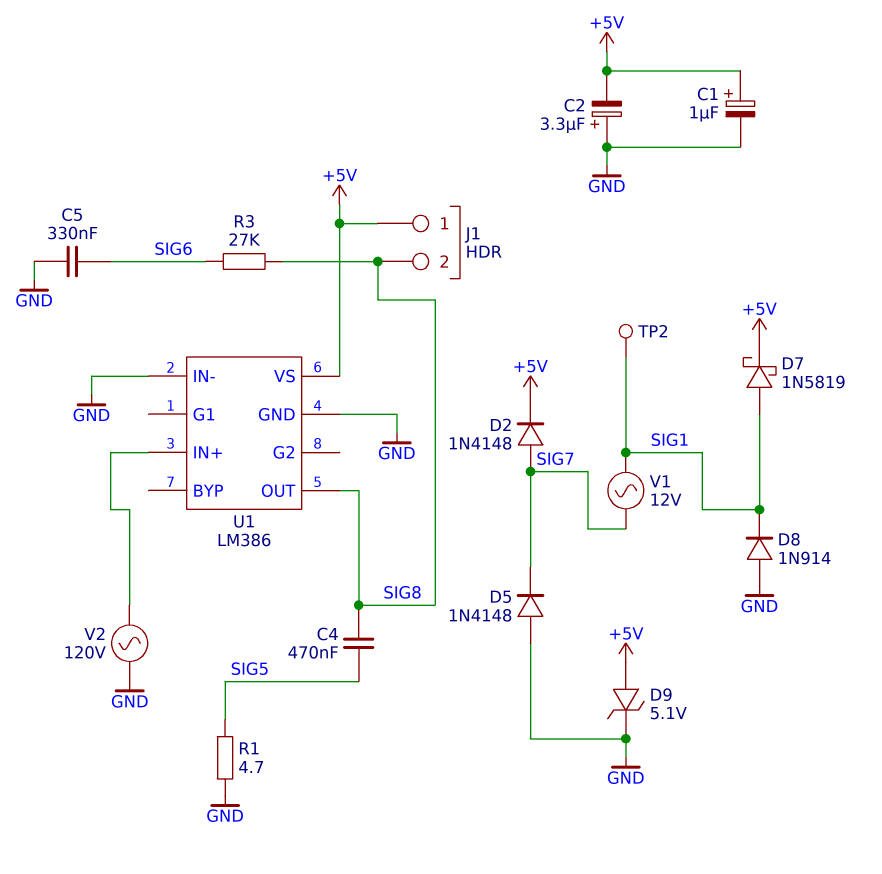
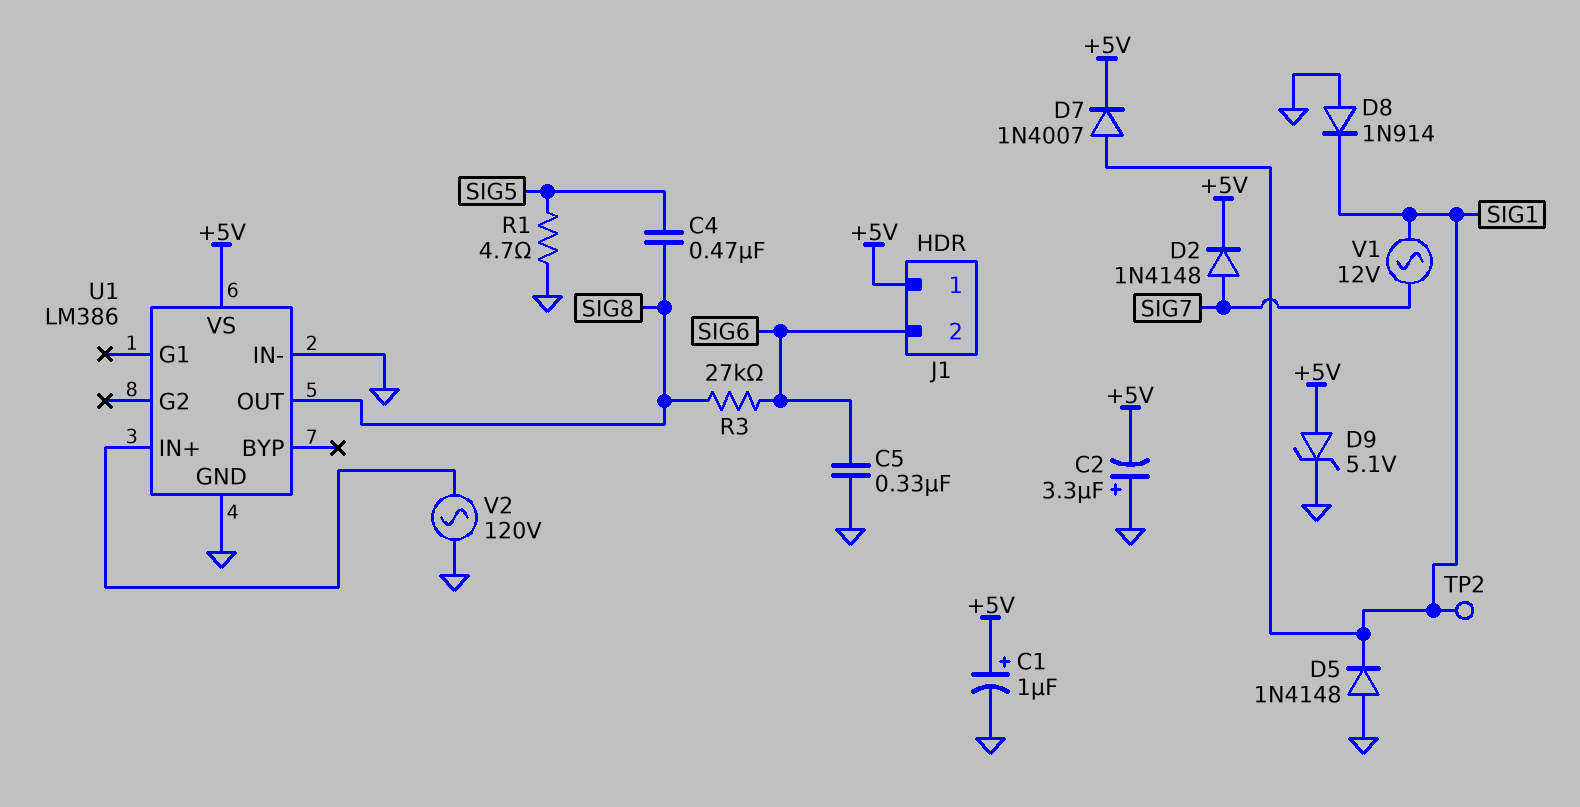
D5: diode 1N4148 (A GND, K SIG7) -> diode 1N4148 (A GND, K SIG1)
D7: schottky 1N5819 (A SIG1, K +5V) -> diode 1N4007 (A SIG1, K +5V)
J1 pin 2: SIG8 -> SIG6

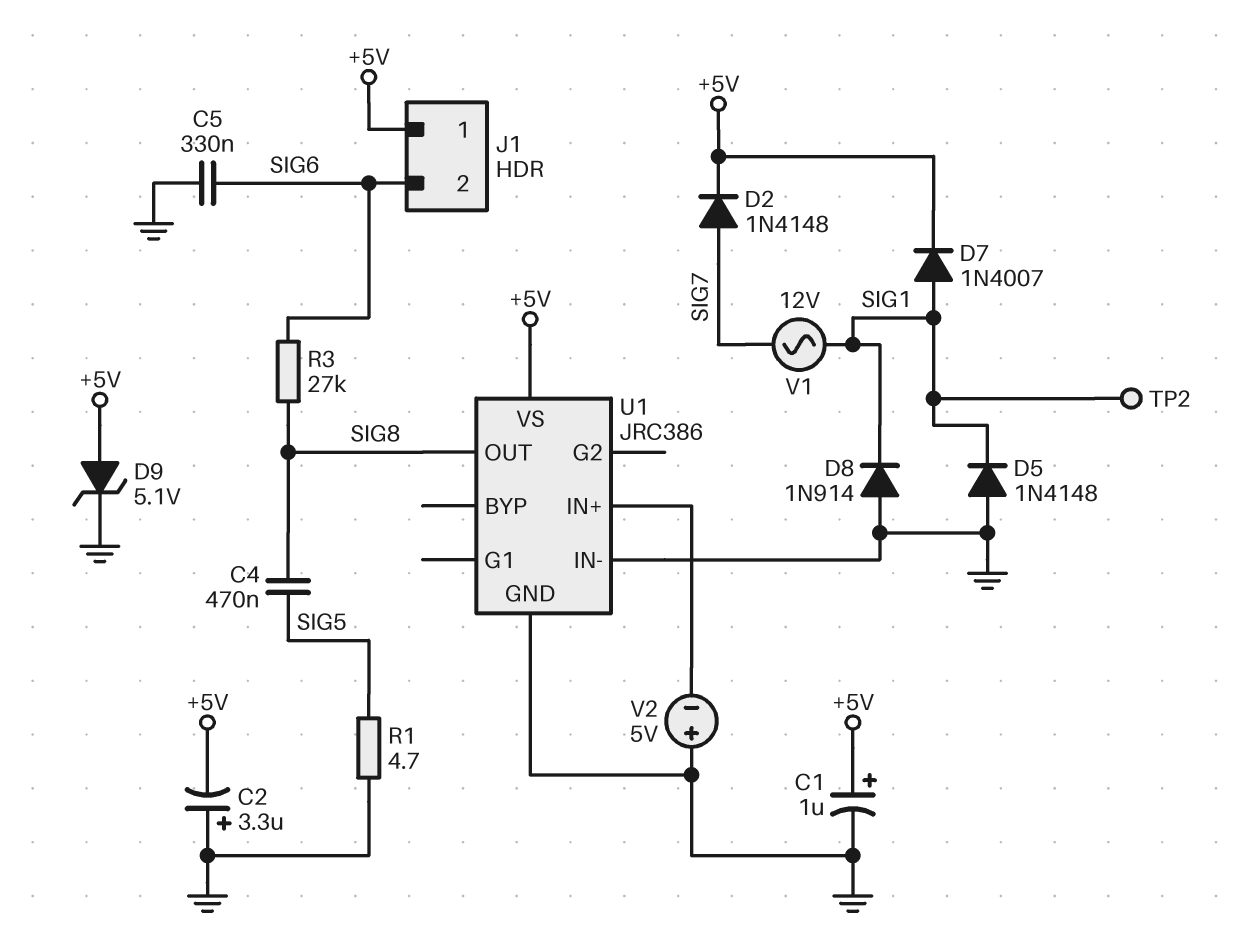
U1: LM386 -> JRC386
V2: AC 120V (GND, U1/IN+) -> 5V (plus GND, minus U1/IN+)

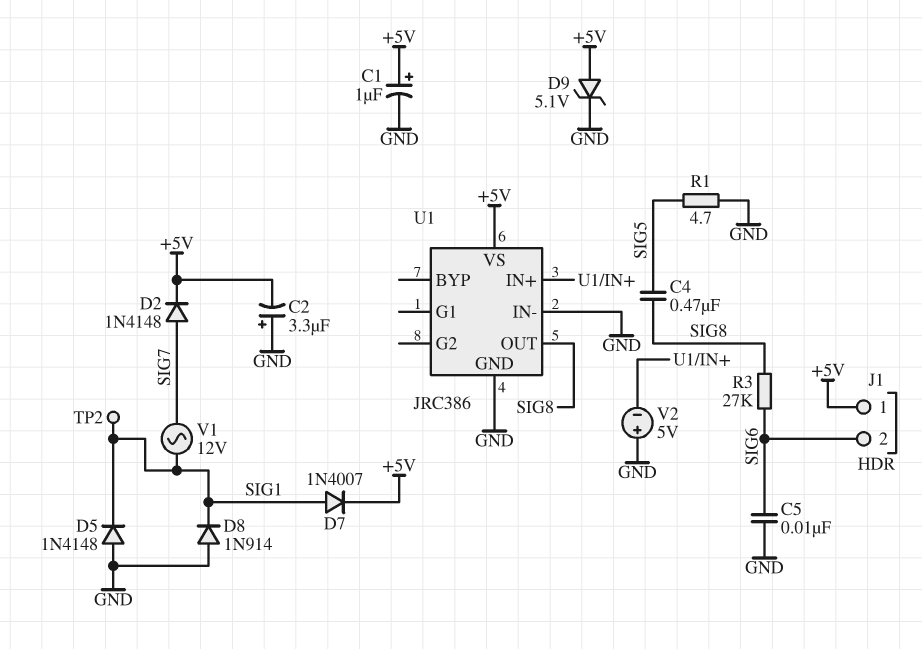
C5: 330nF (GND, SIG6) -> 10nF (GND, SIG6)

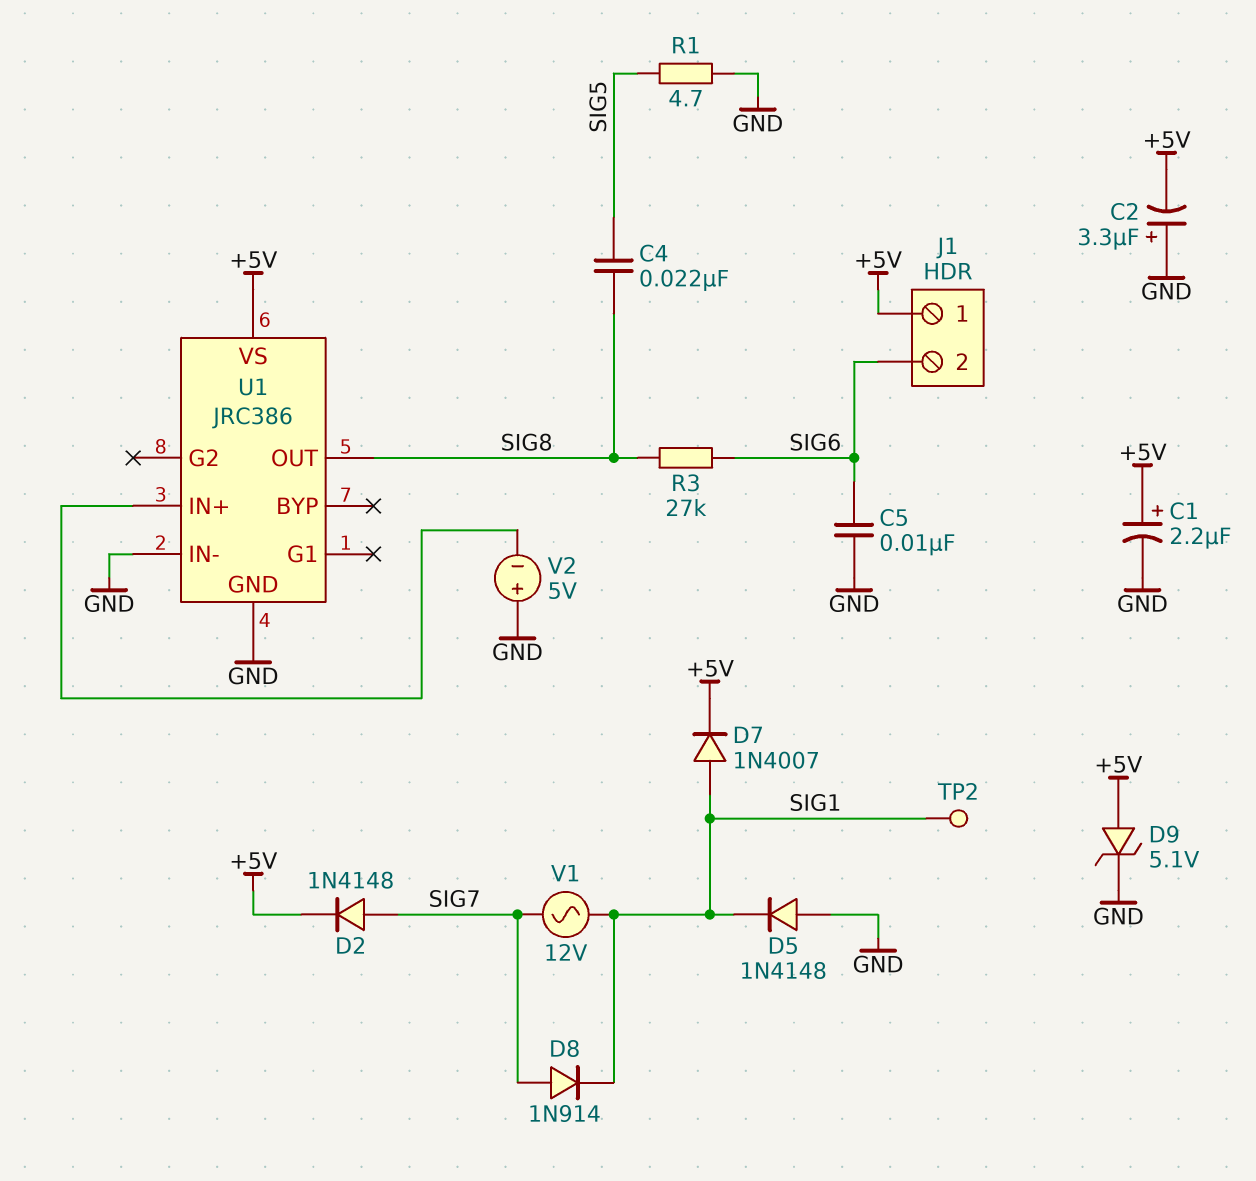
C1: 1uF (plus +5V, minus GND) -> 2.2uF (plus +5V, minus GND)
C4: 470nF (SIG5, SIG8) -> 22nF (SIG5, SIG8)
D8: diode 1N914 (A GND, K SIG1) -> diode 1N914 (A SIG7, K SIG1)

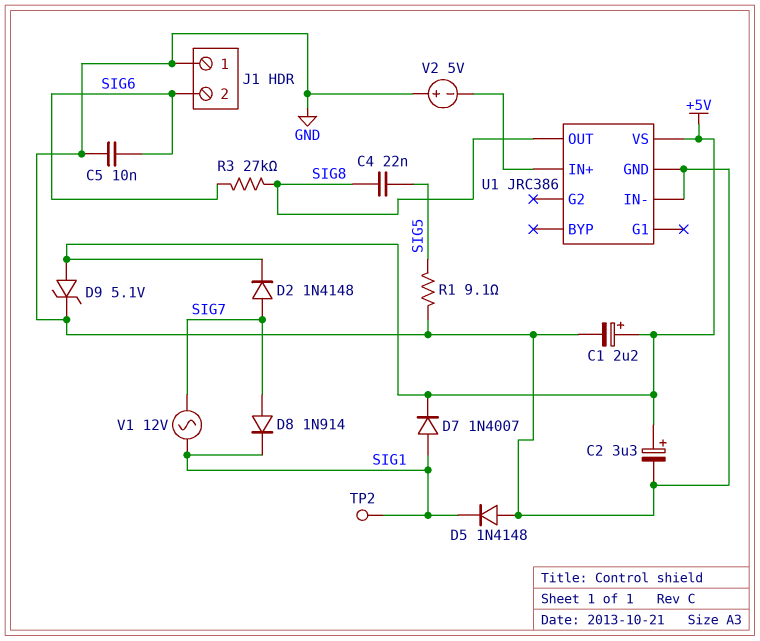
C2: 3.3uF (plus GND, minus +5V) -> 3.3uF (plus +5V, minus GND)
J1 pin 1: +5V -> GND
R1: 4.7 (GND, SIG5) -> 9.1 (GND, SIG5)

